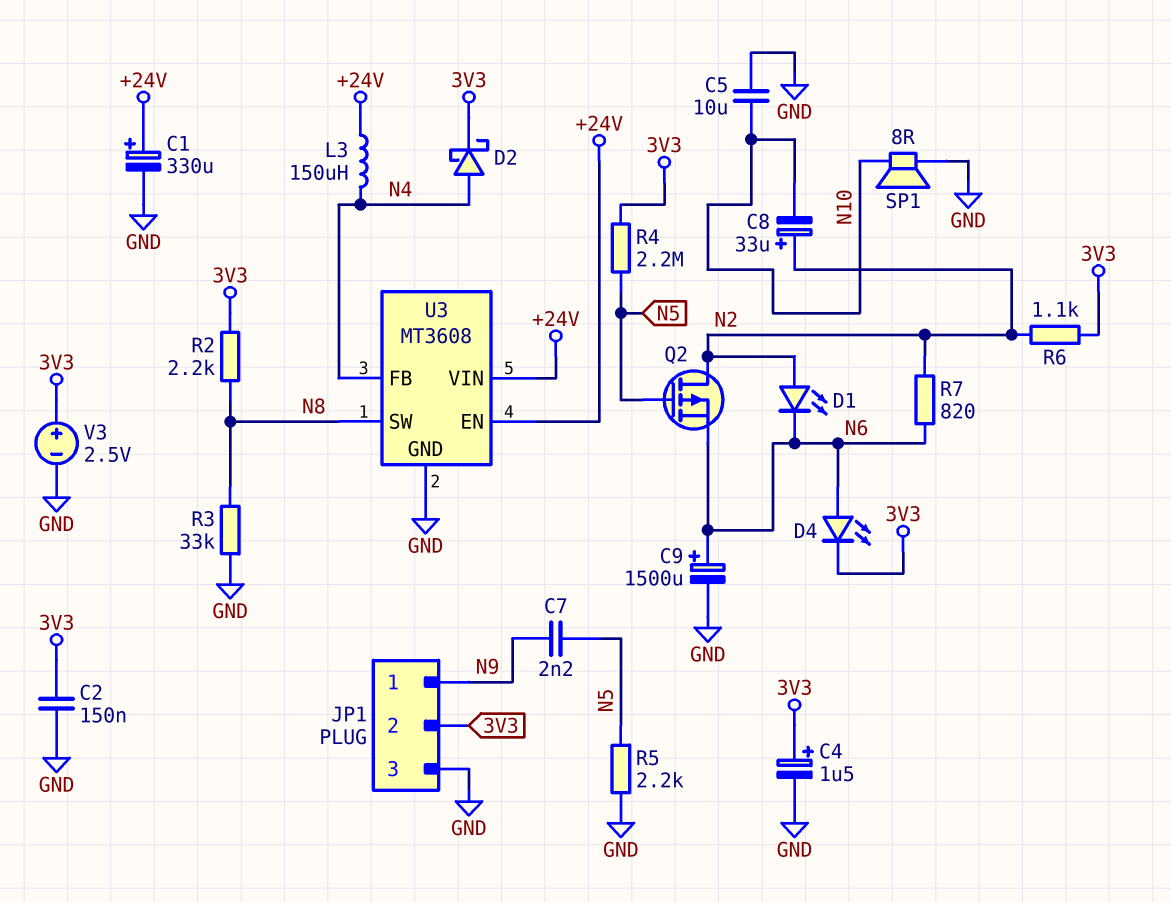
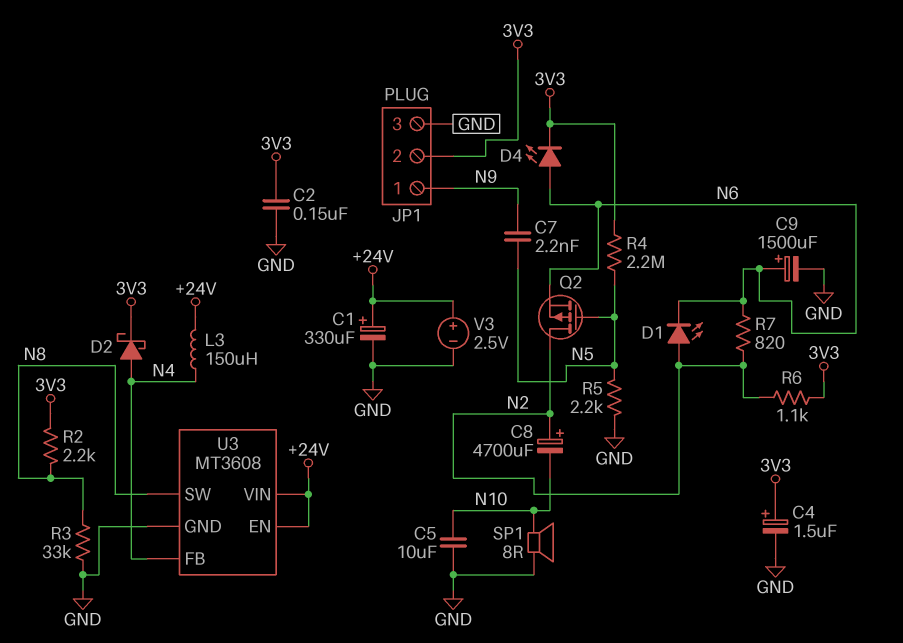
C8: 33uF (plus N2, minus N10) -> 4700uF (plus N2, minus N10)
V3: 2.5V (plus 3V3, minus GND) -> 2.5V (plus +24V, minus GND)

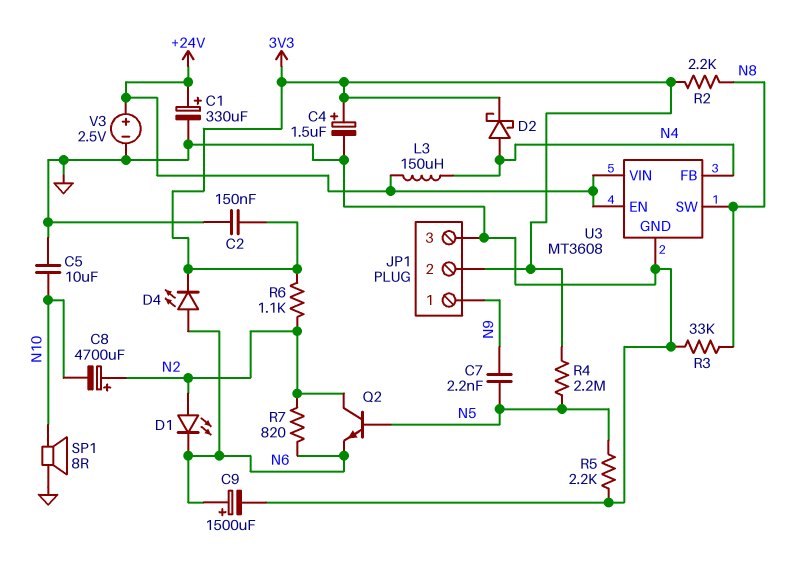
Q2: PMOS (G N5, D N2, S N6) -> NPN (B N5, C N2, E N6)

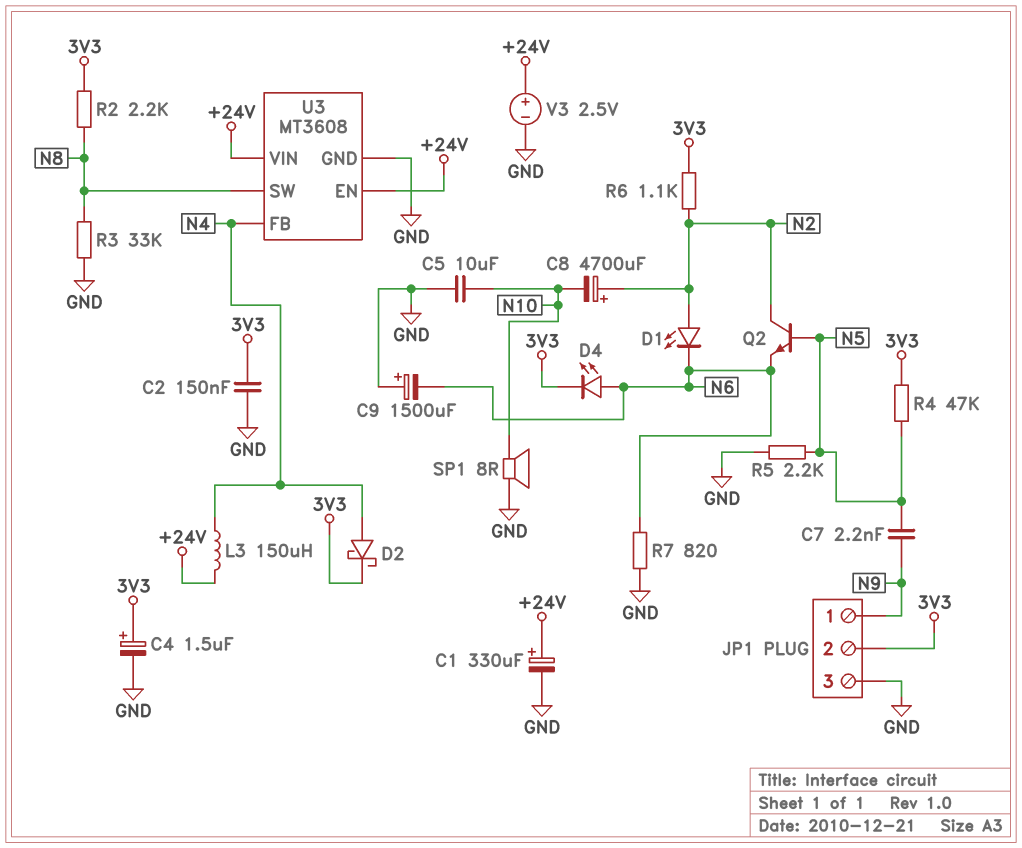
C9: 1500uF (plus N6, minus GND) -> 1500uF (plus GND, minus N6)
R4: 2.2M (3V3, N5) -> 47k (3V3, N5)
R7: 820 (N2, N6) -> 820 (GND, N6)

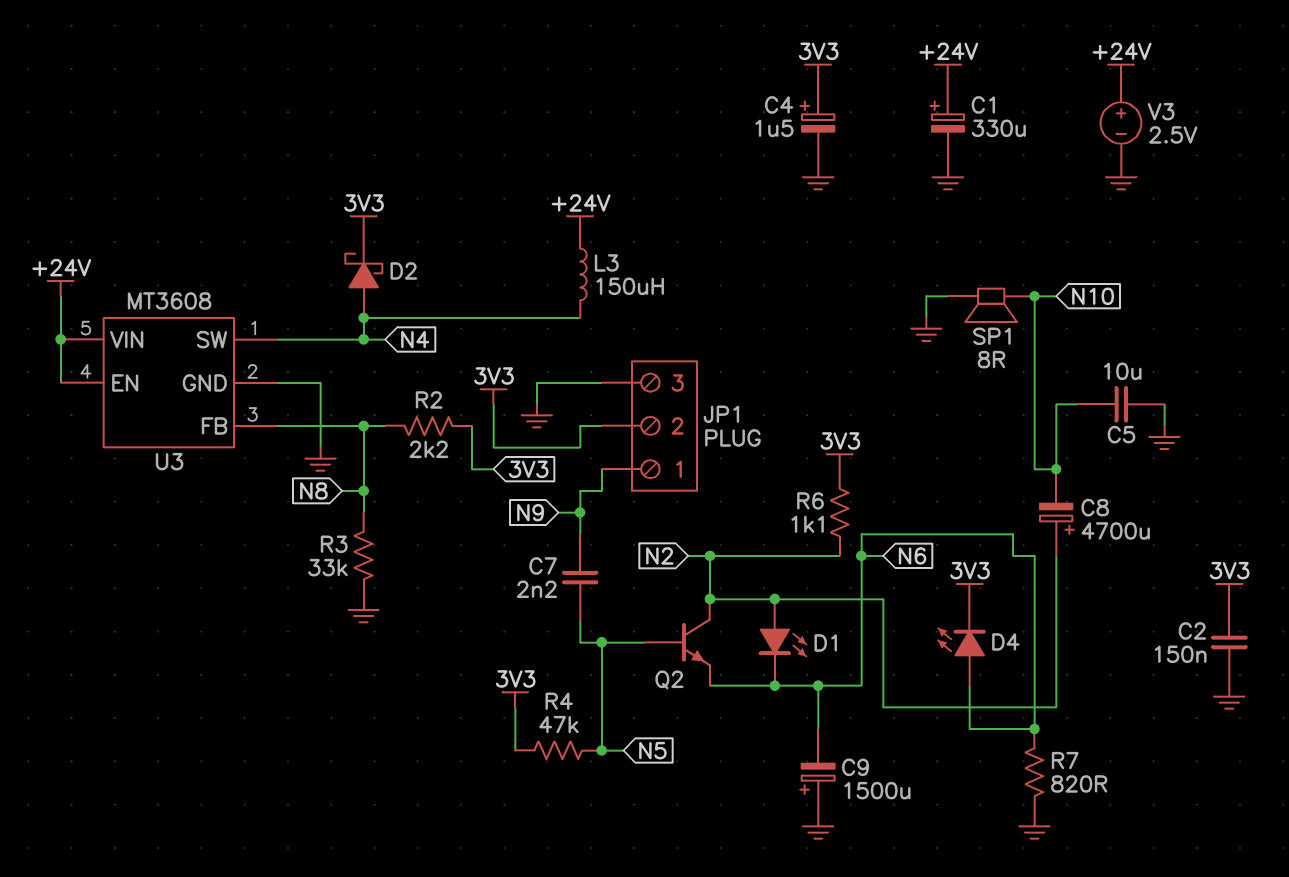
R5: 2.2k (GND, N5) -> none
U3 pin FB: N4 -> N8
U3 pin SW: N8 -> N4

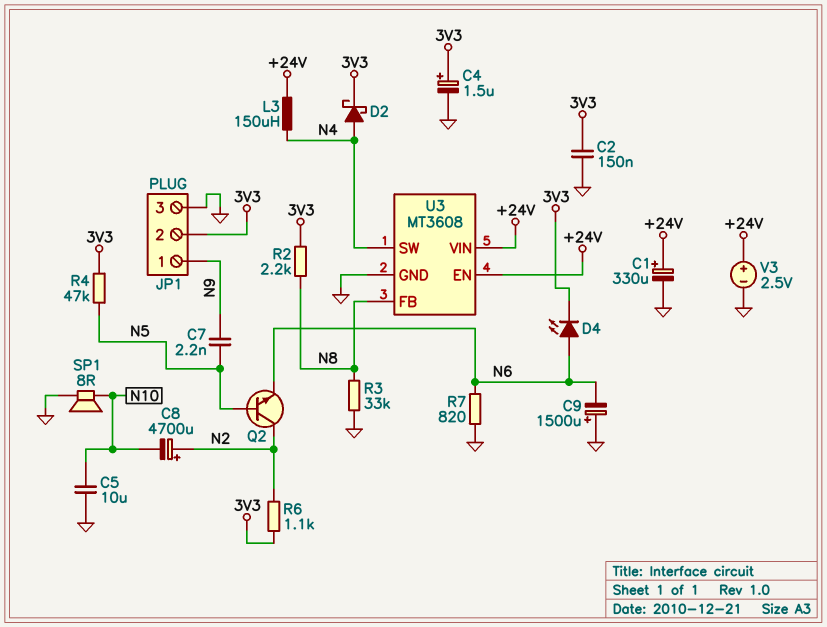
D1: LED (A N2, K N6) -> none

